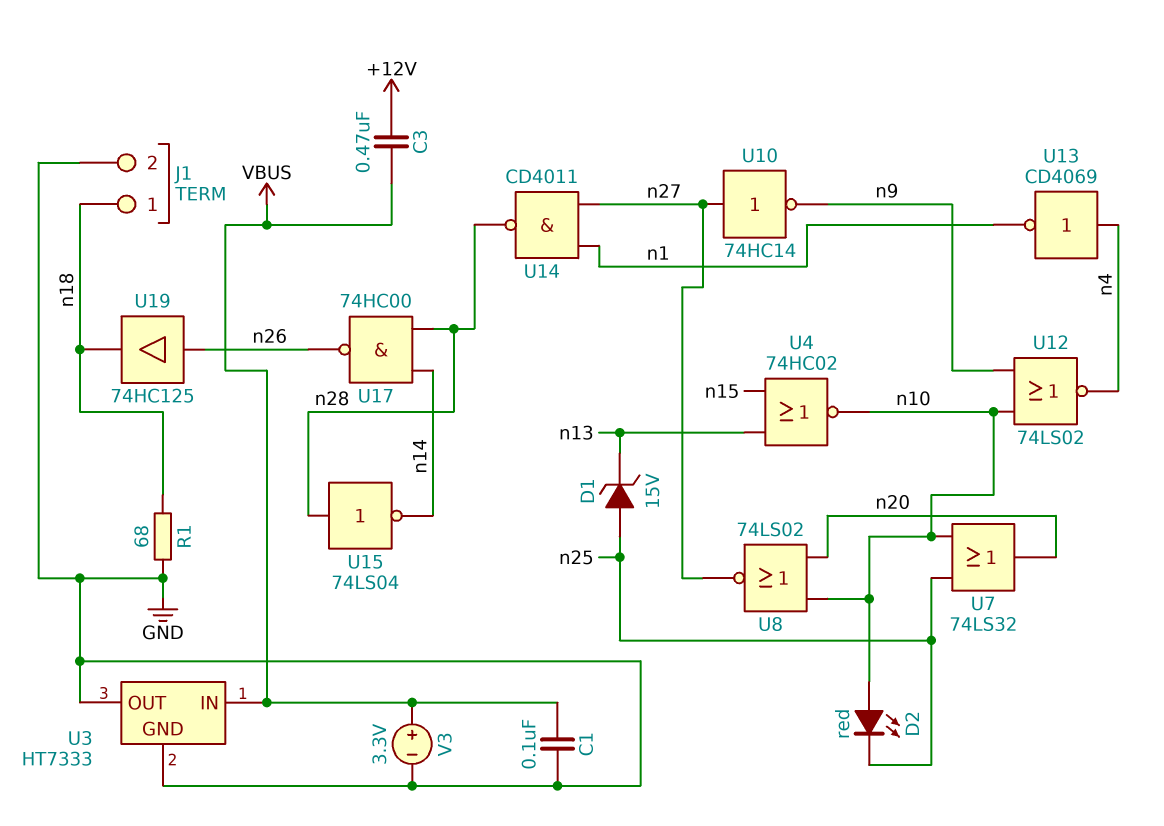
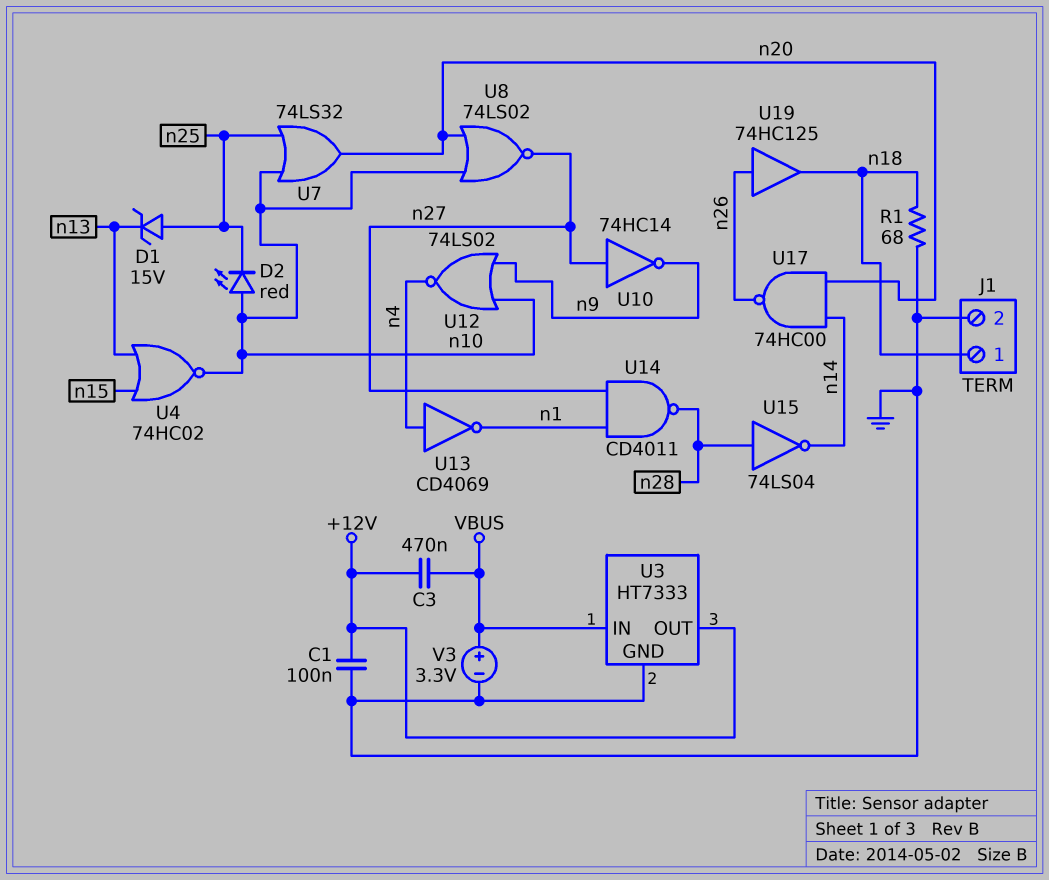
C1: 100nF (GND, VBUS) -> 100nF (+12V, GND)
U3 pin OUT: GND -> +12V
U17: NAND 74HC00 (in n14, in n28, out n26) -> NAND 74HC00 (in n14, in n20, out n26)

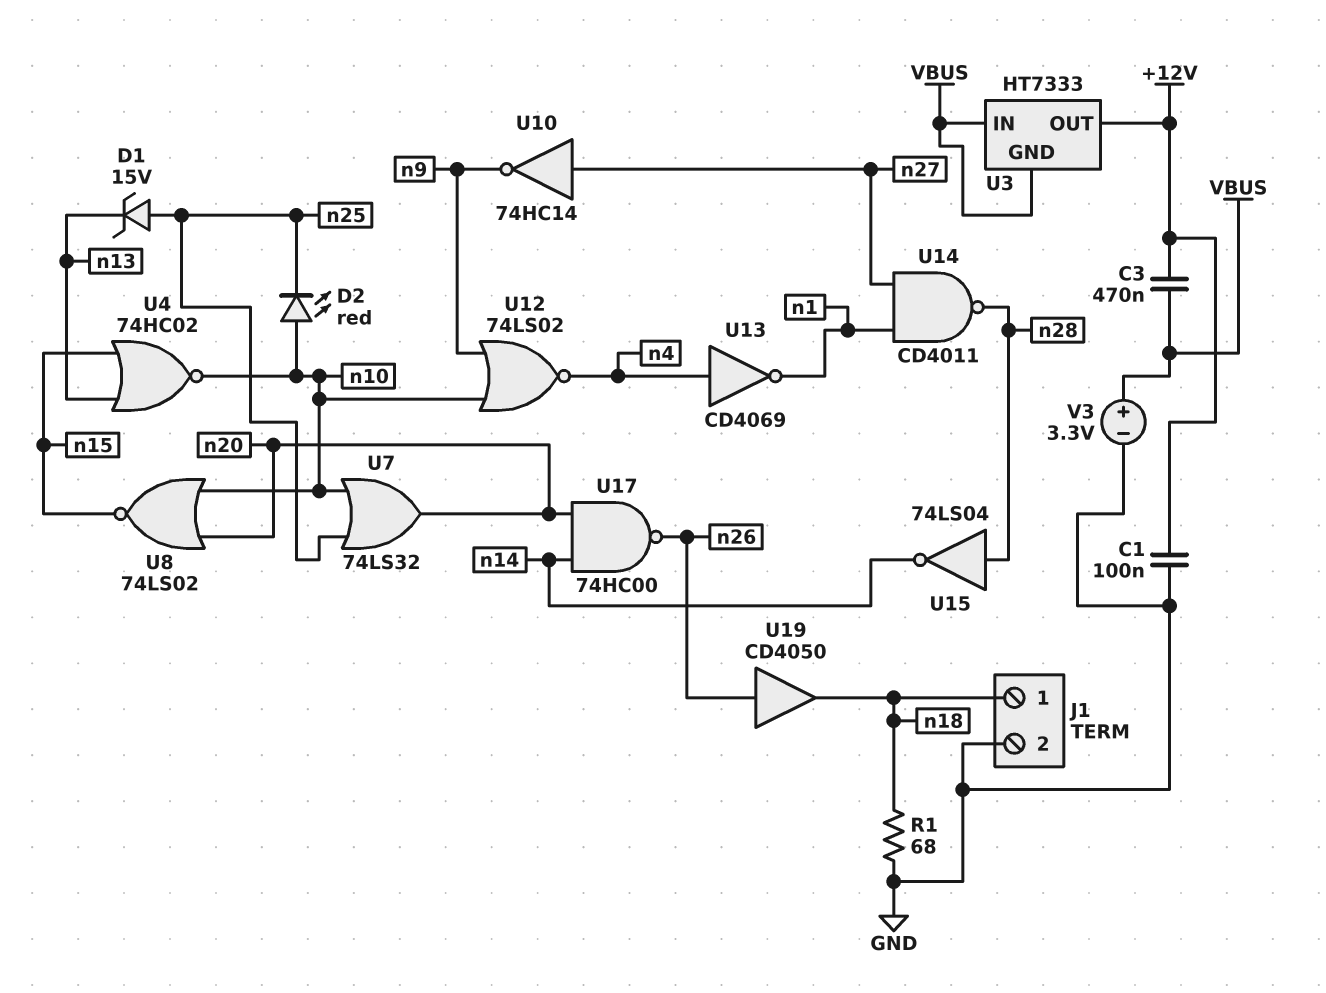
U3 pin GND: GND -> VBUS
U8: NOR 74LS02 (in n10, in n20, out n27) -> NOR 74LS02 (in n10, in n20, out n15)
U19: buffer 74HC125 (in n26, out n18) -> buffer CD4050 (in n26, out n18)

